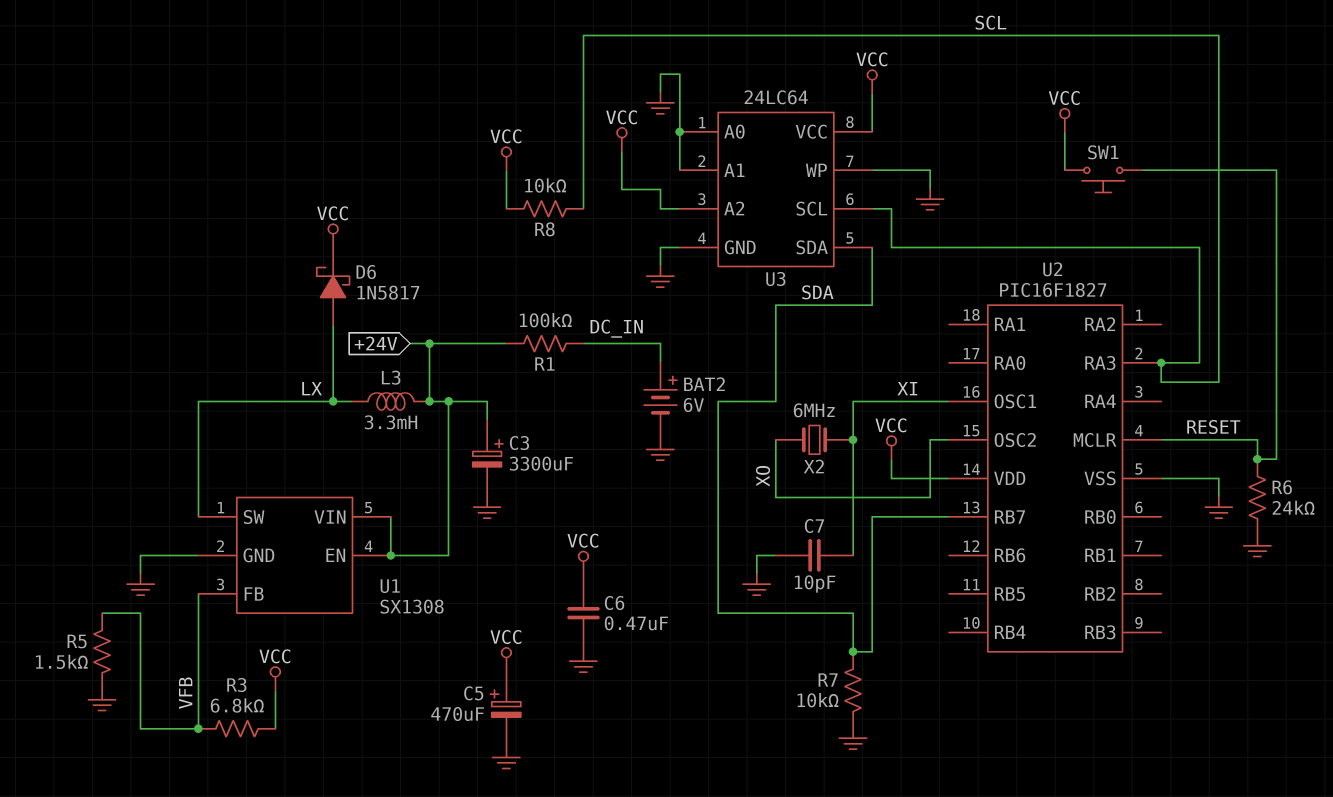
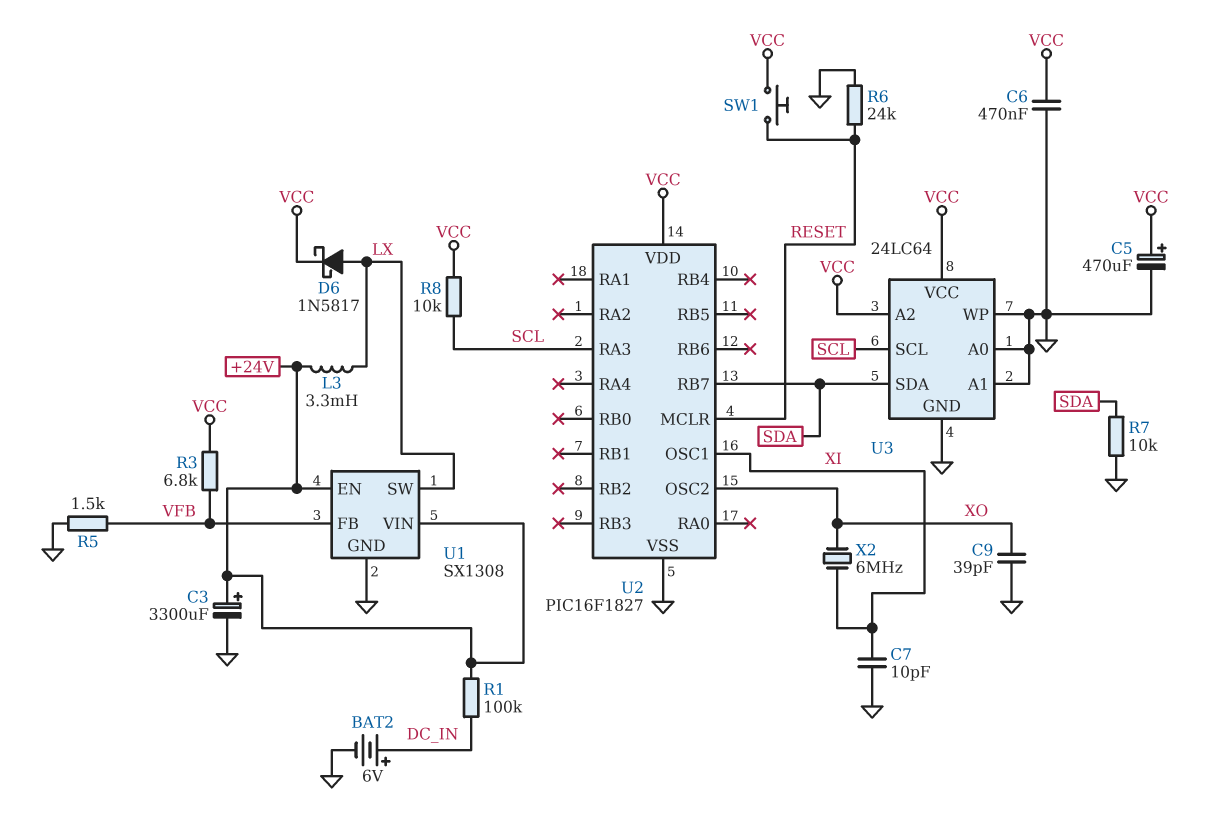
C9: none -> 39pF (GND, XO)

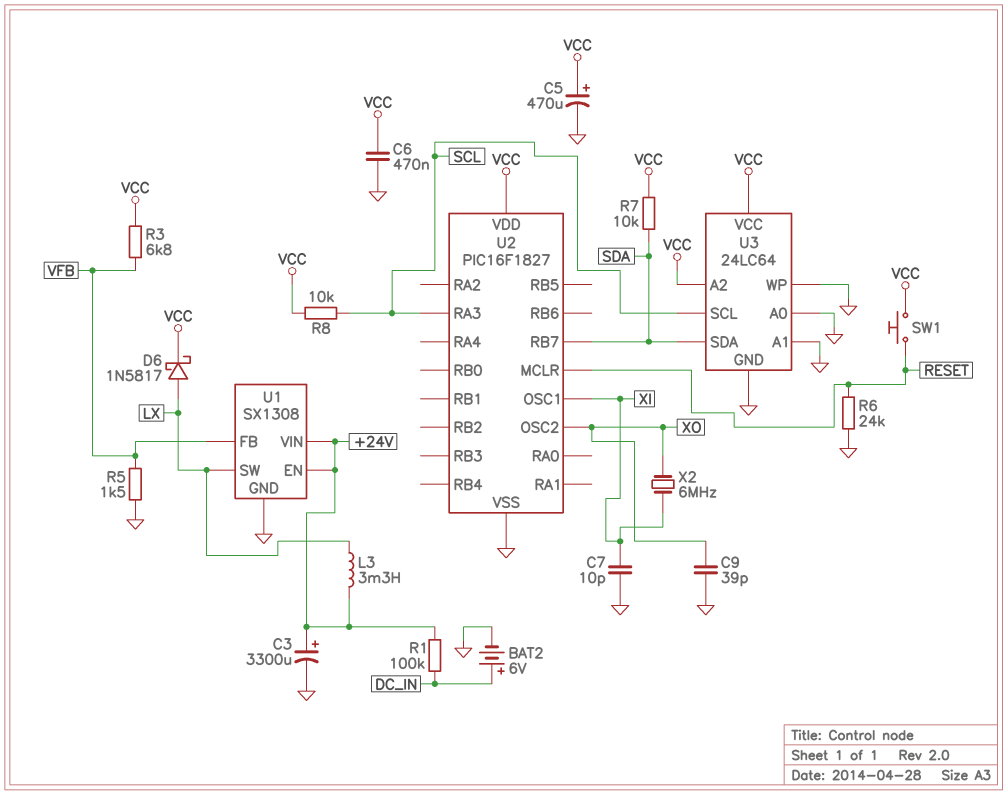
R7: 10k (GND, SDA) -> 10k (SDA, VCC)

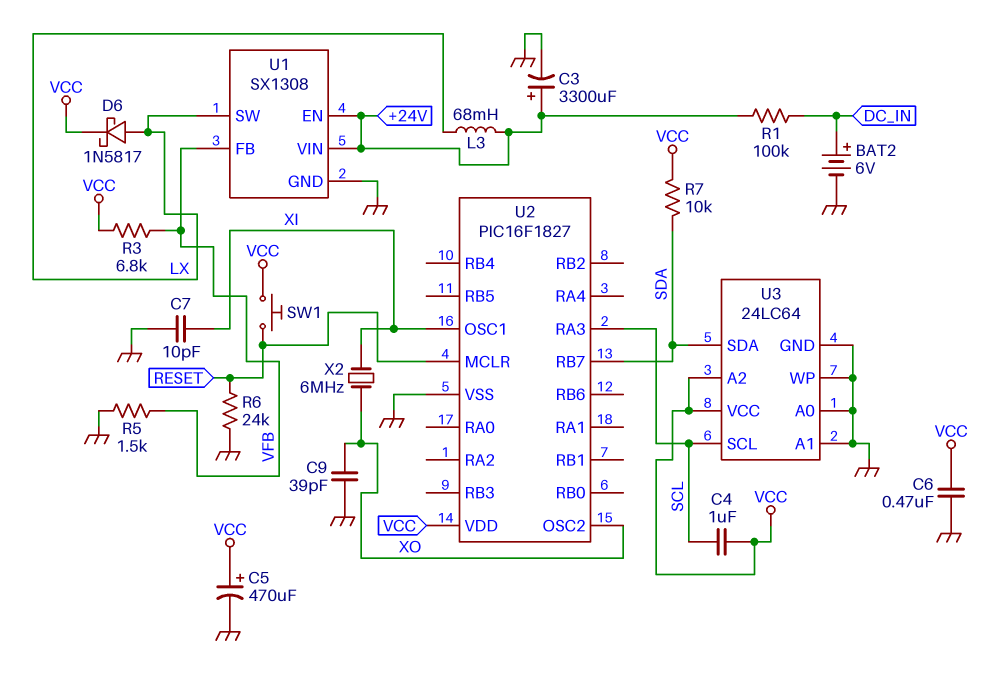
C4: none -> 1uF (SCL, VCC)
L3: 3.3mH (+24V, LX) -> 68mH (+24V, LX)
R8: 10k (SCL, VCC) -> none

